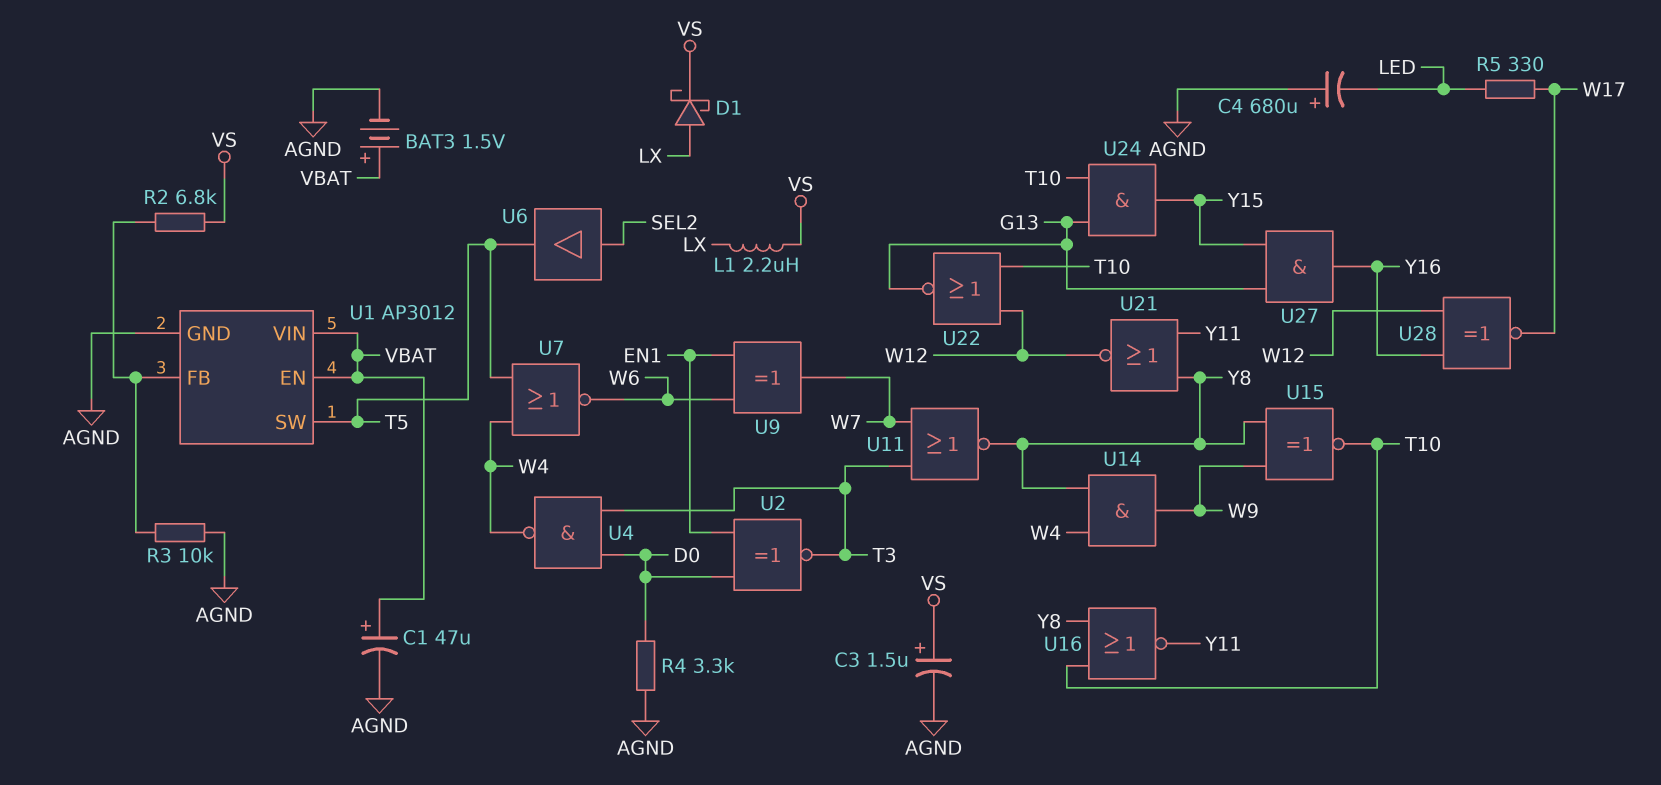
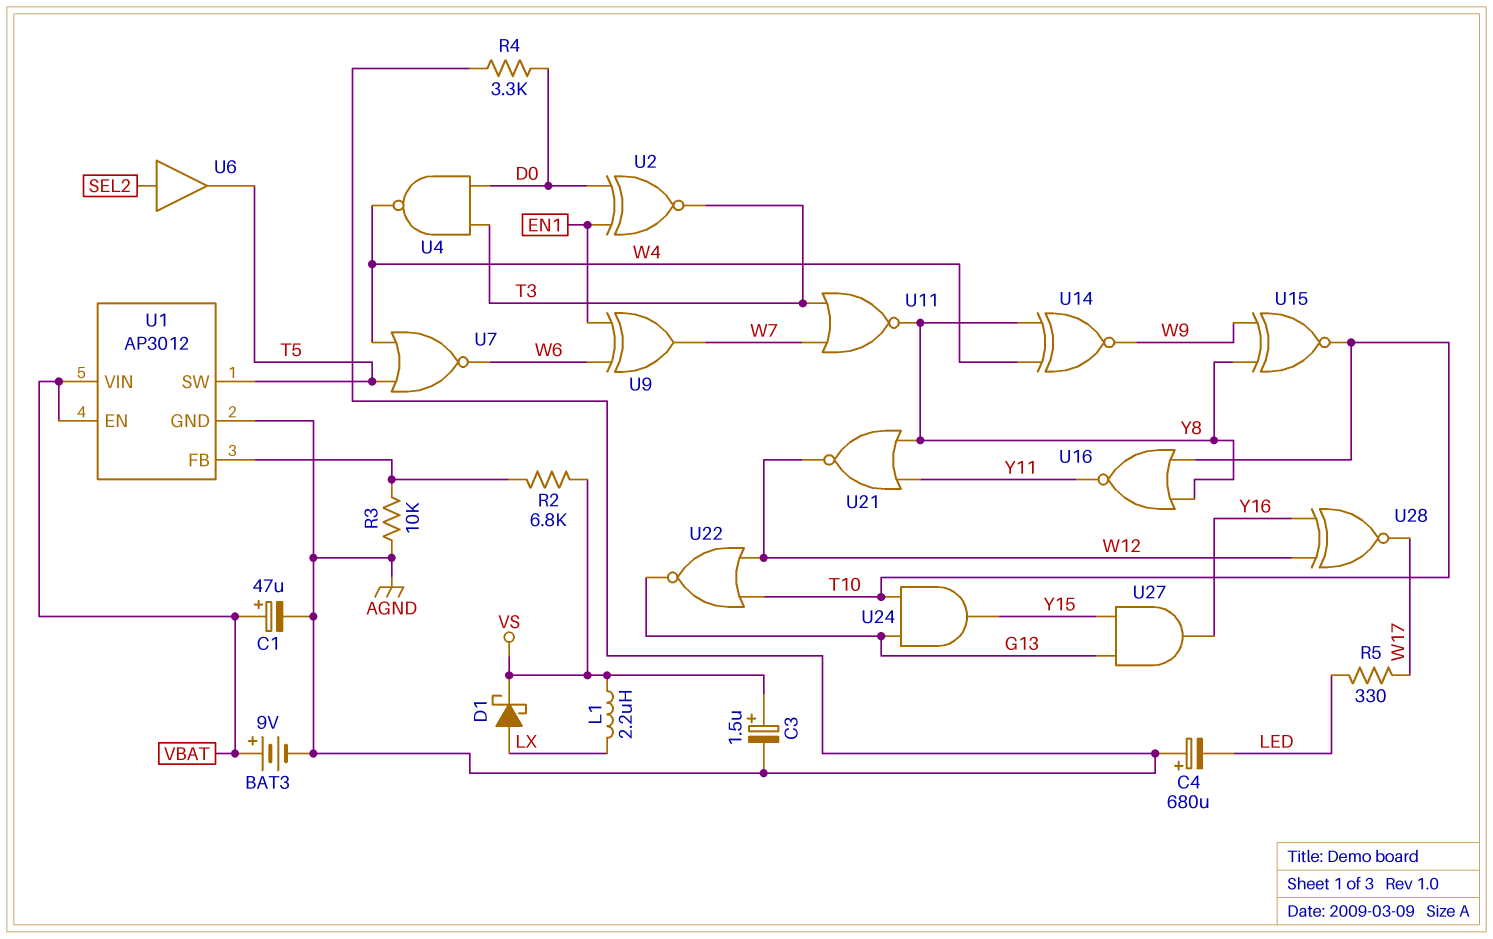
BAT3: 1.5V (plus VBAT, minus AGND) -> 9V (plus VBAT, minus AGND)
U14: AND (in W4, in Y8, out W9) -> XNOR (in W4, in Y8, out W9)

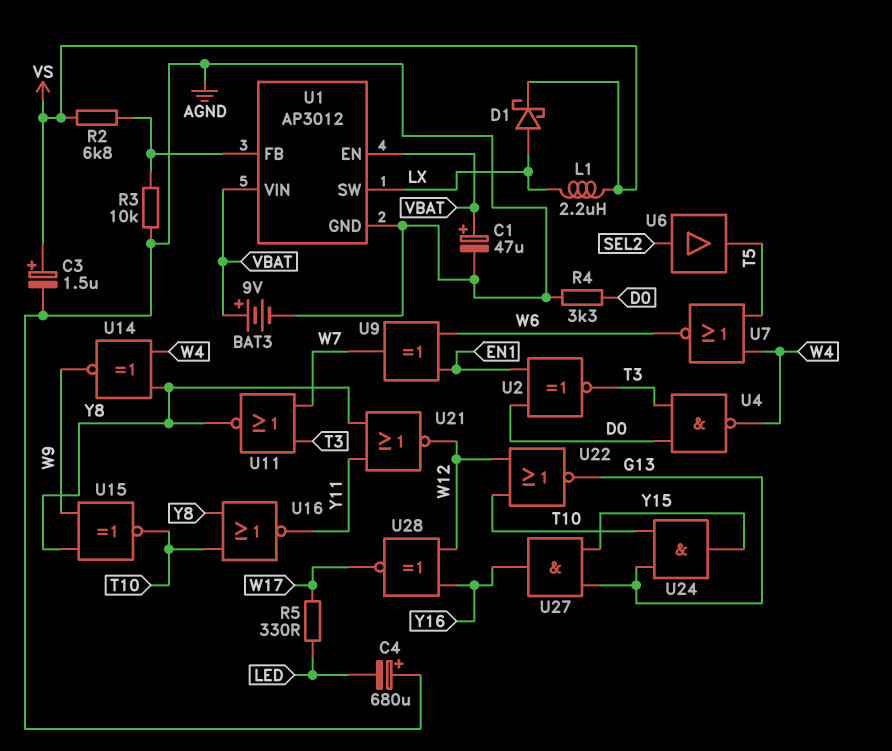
U1 pin SW: T5 -> LX

